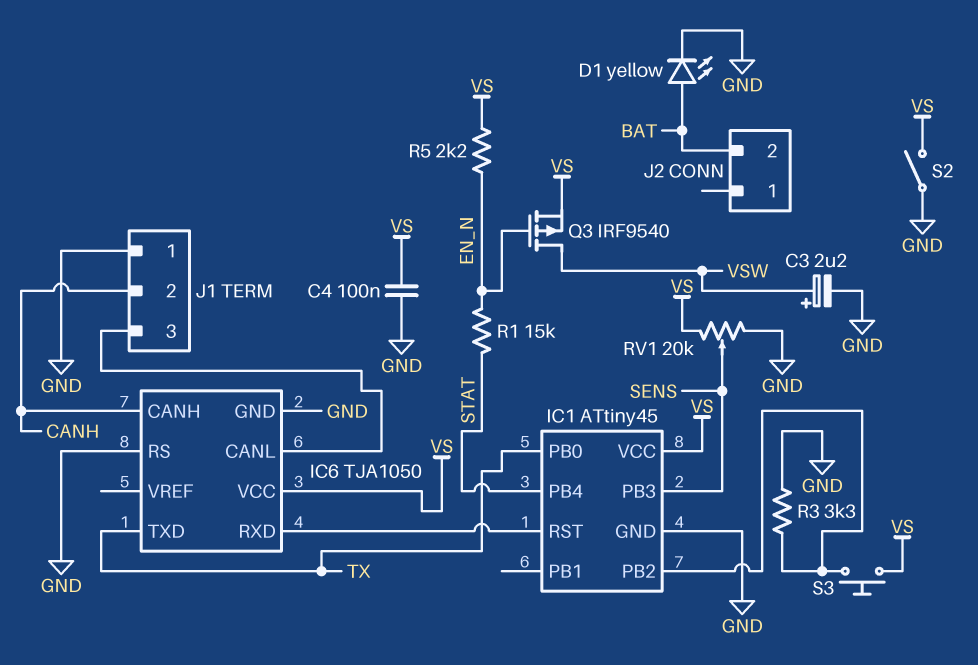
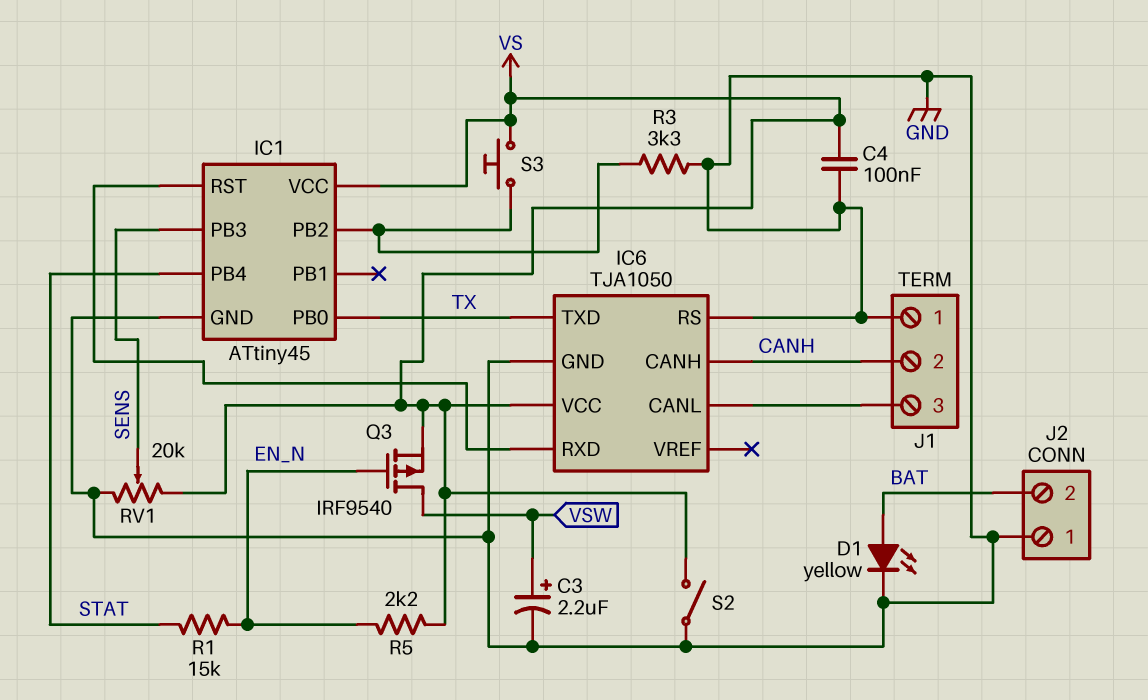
J2 pin 1: none -> GND

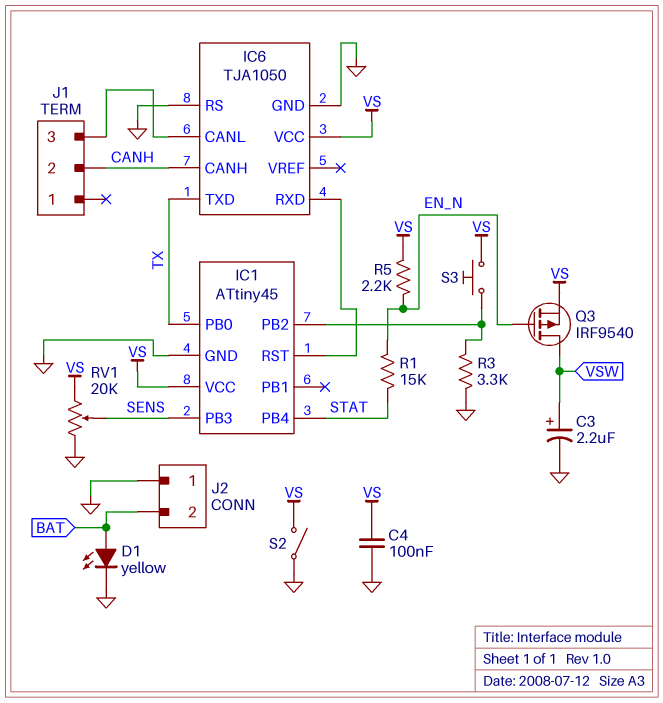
J1 pin 1: GND -> none

